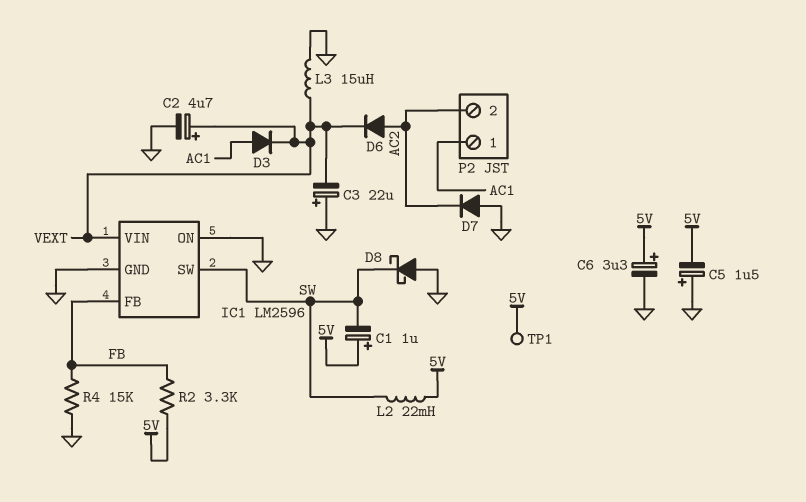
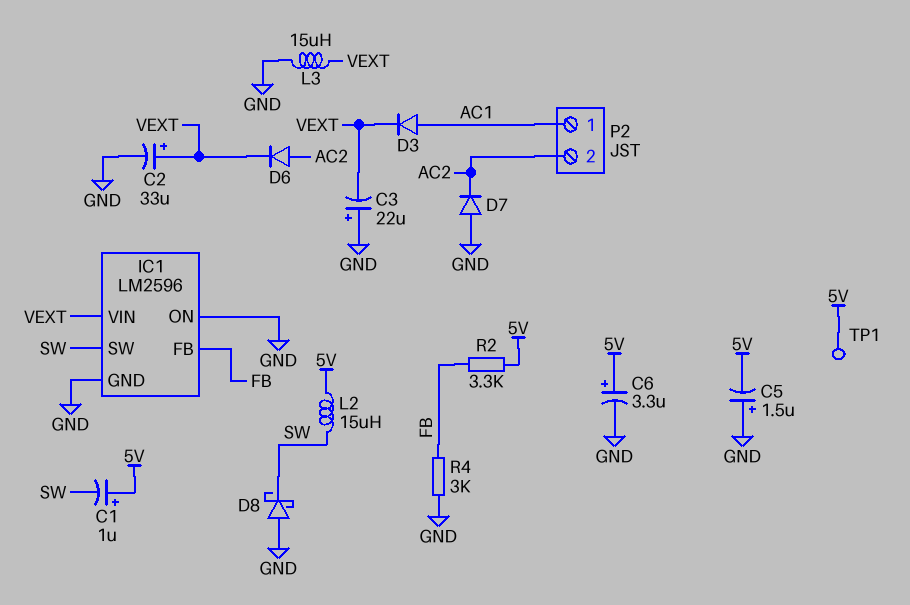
C2: 4.7uF (plus VEXT, minus GND) -> 33uF (plus VEXT, minus GND)
L2: 22mH (5V, SW) -> 15uH (5V, SW)
R4: 15k (FB, GND) -> 3k (FB, GND)

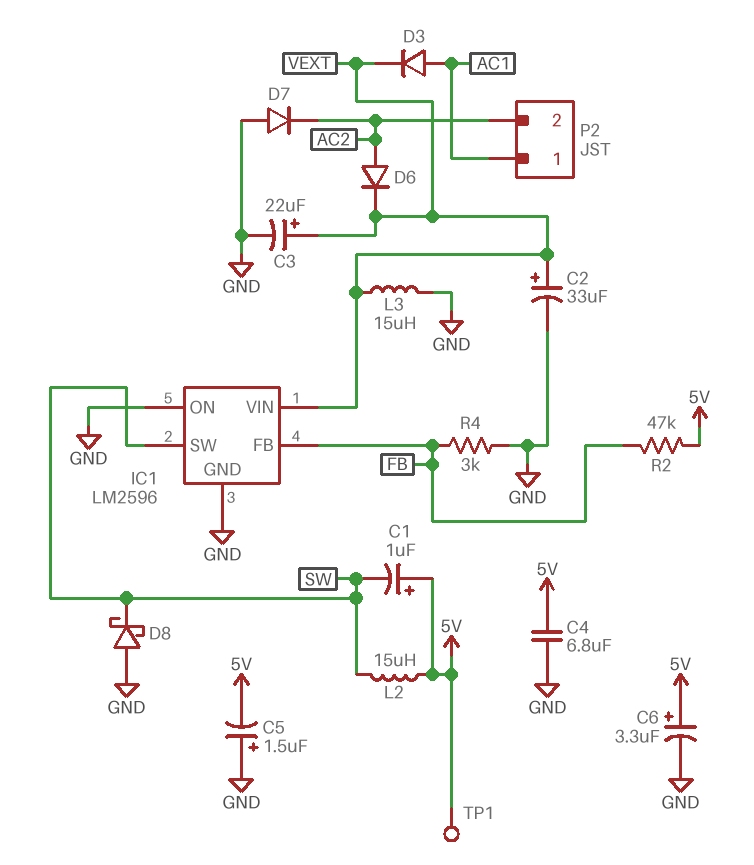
C3: 22uF (plus GND, minus VEXT) -> 22uF (plus VEXT, minus GND)
C4: none -> 6.8uF (5V, GND)
R2: 3.3k (5V, FB) -> 47k (5V, FB)

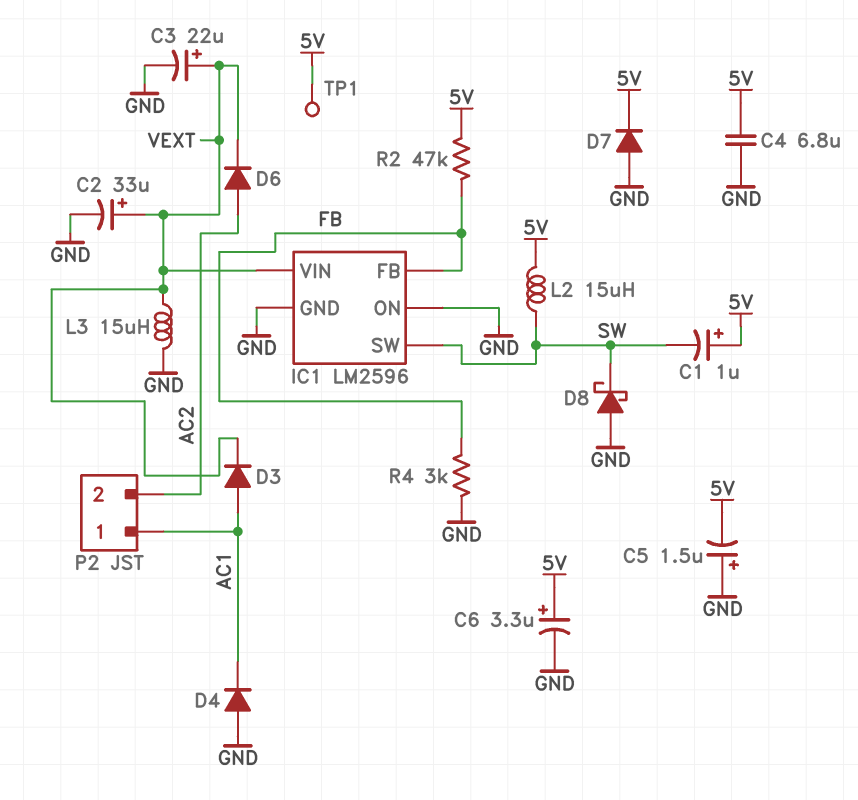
D4: none -> diode (A GND, K AC1)
D7: diode (A GND, K AC2) -> diode (A GND, K 5V)

